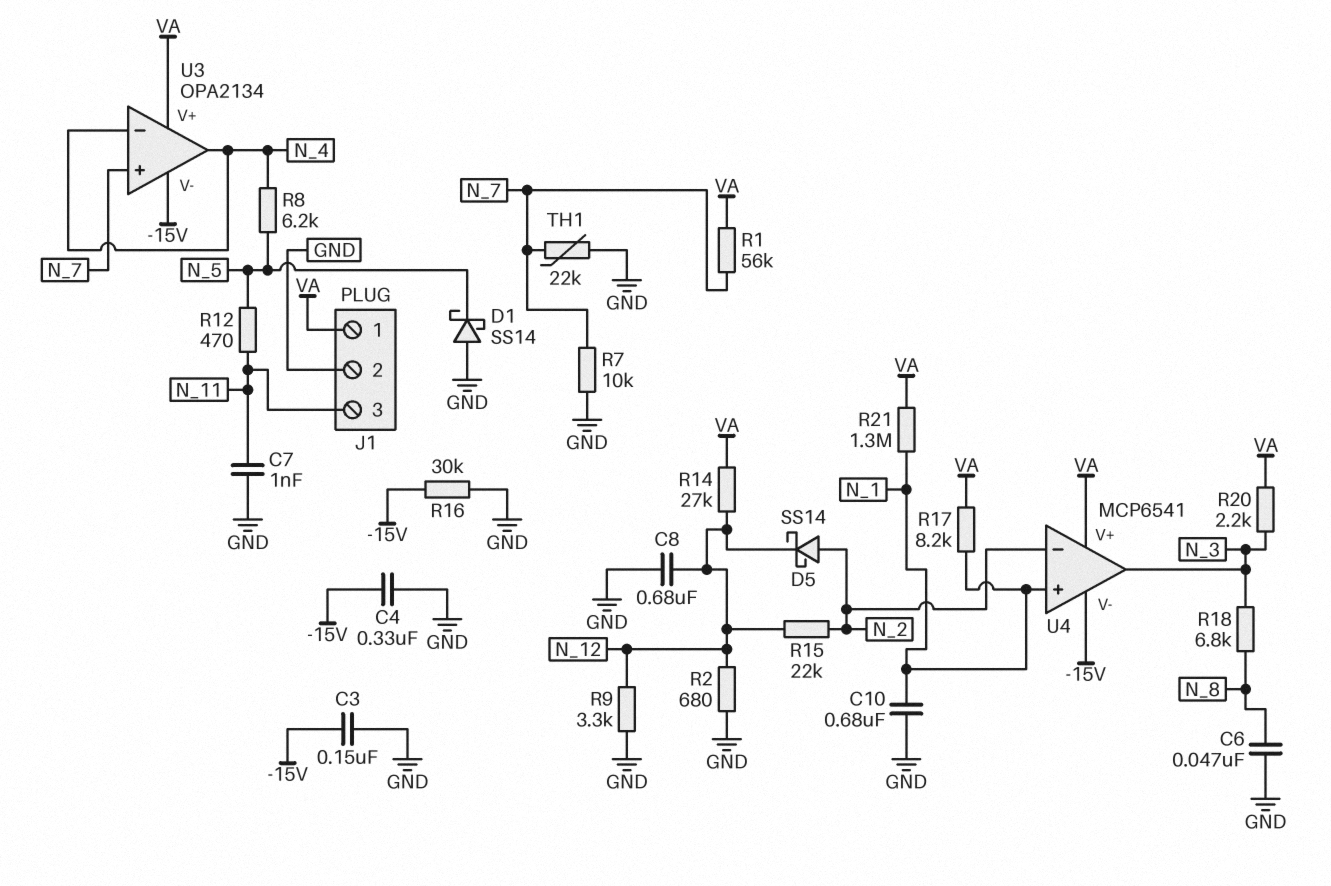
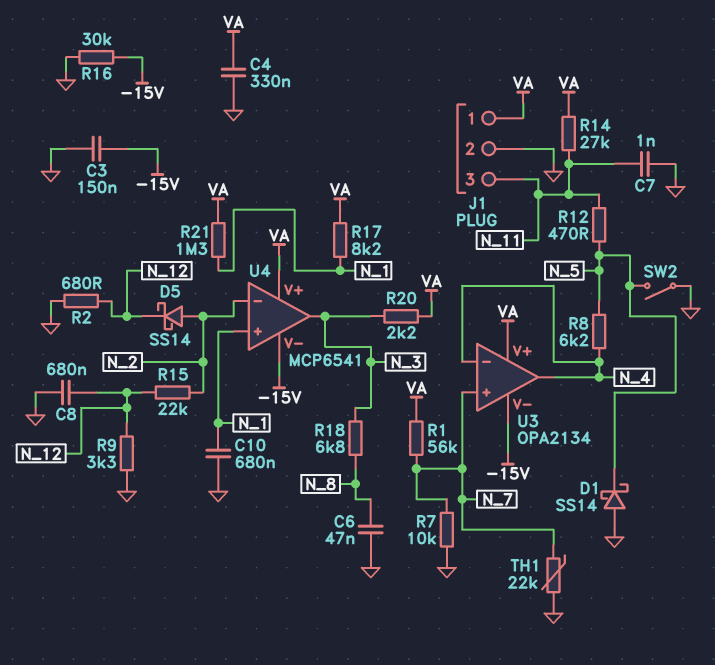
C4: 330nF (-15V, GND) -> 330nF (GND, VA)
R14: 27k (N_12, VA) -> 27k (N_11, VA)
SW2: none -> switch (GND, N_5)

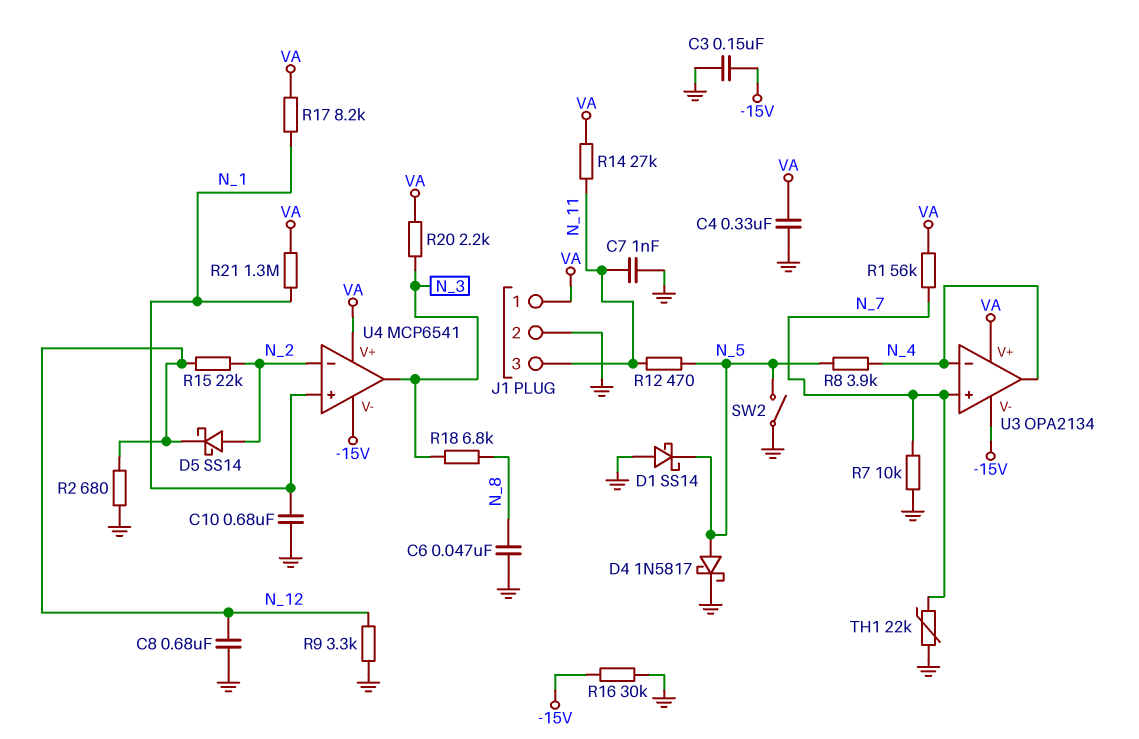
D4: none -> schottky 1N5817 (A N_5, K GND)
R8: 6.2k (N_4, N_5) -> 3.9k (N_4, N_5)

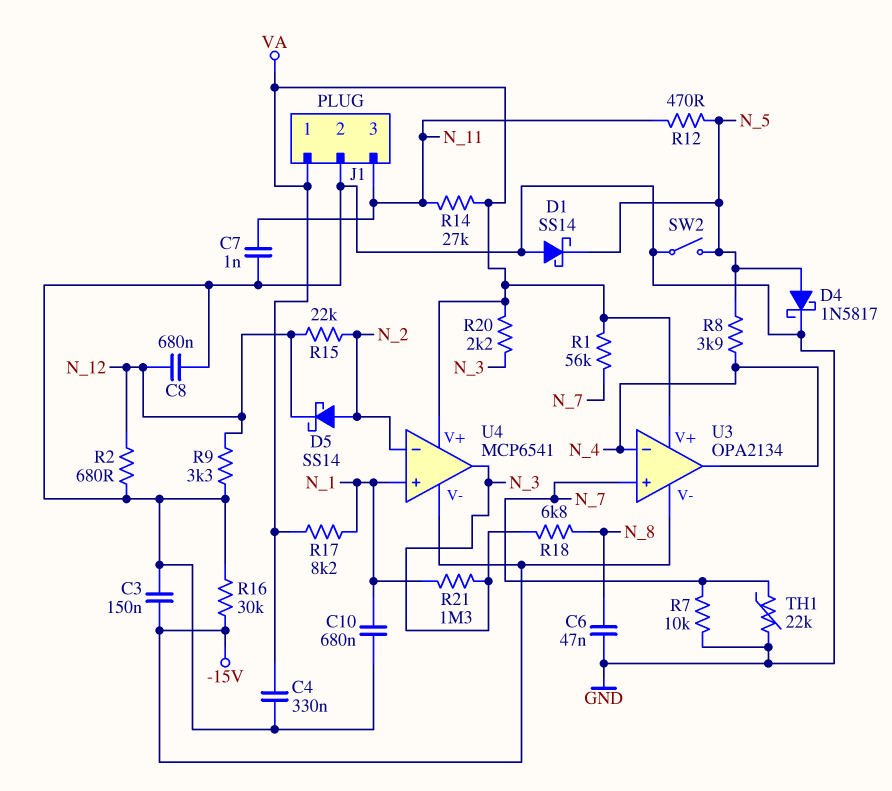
R21: 1.3M (N_1, VA) -> 1.3M (N_1, N_3)

